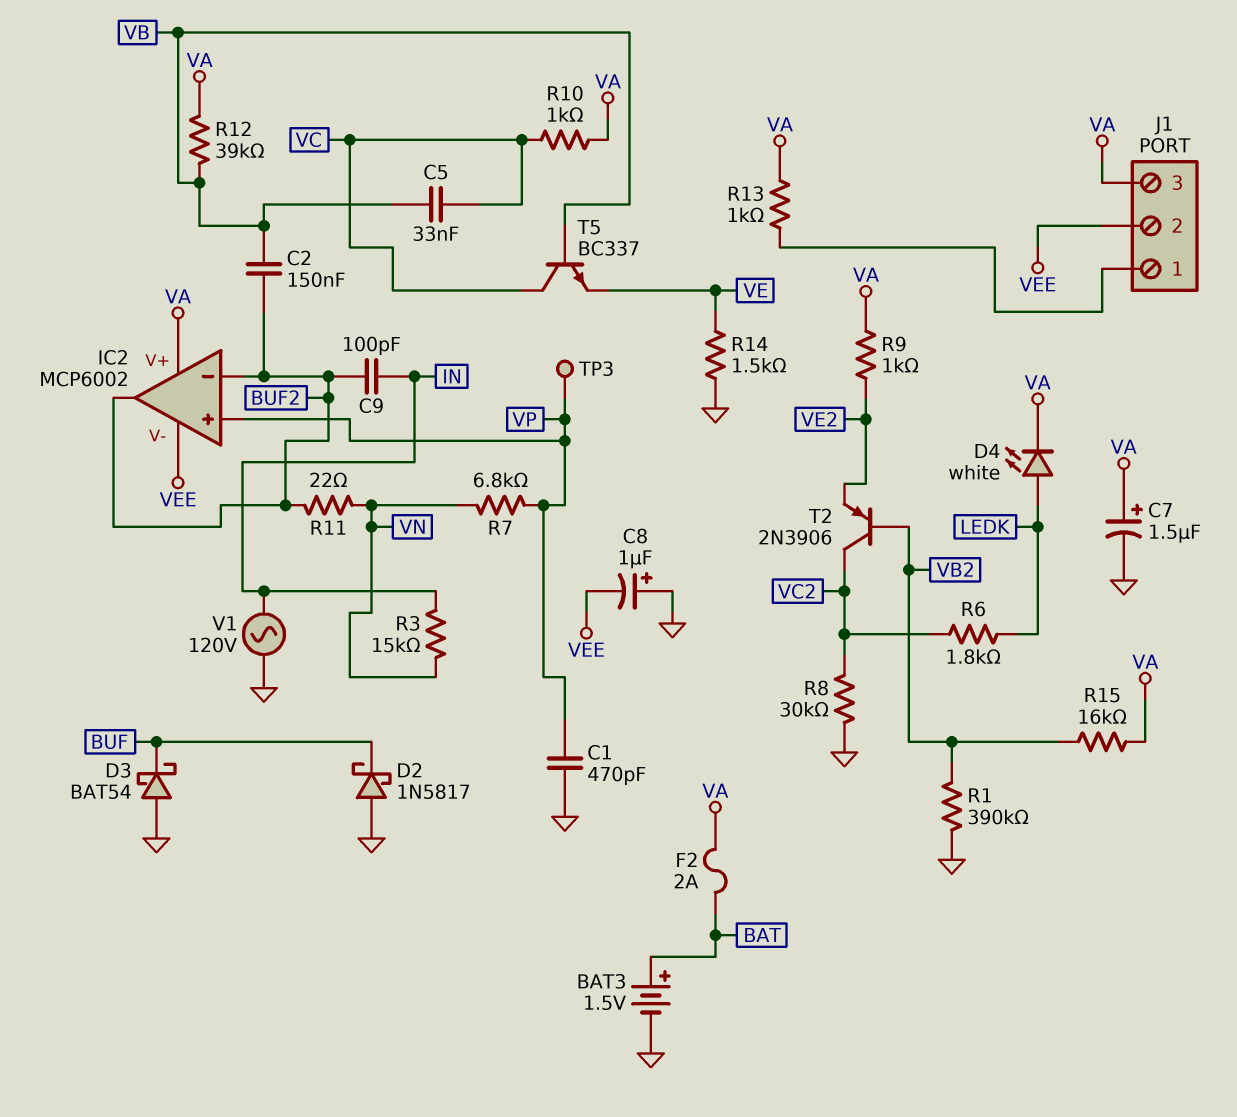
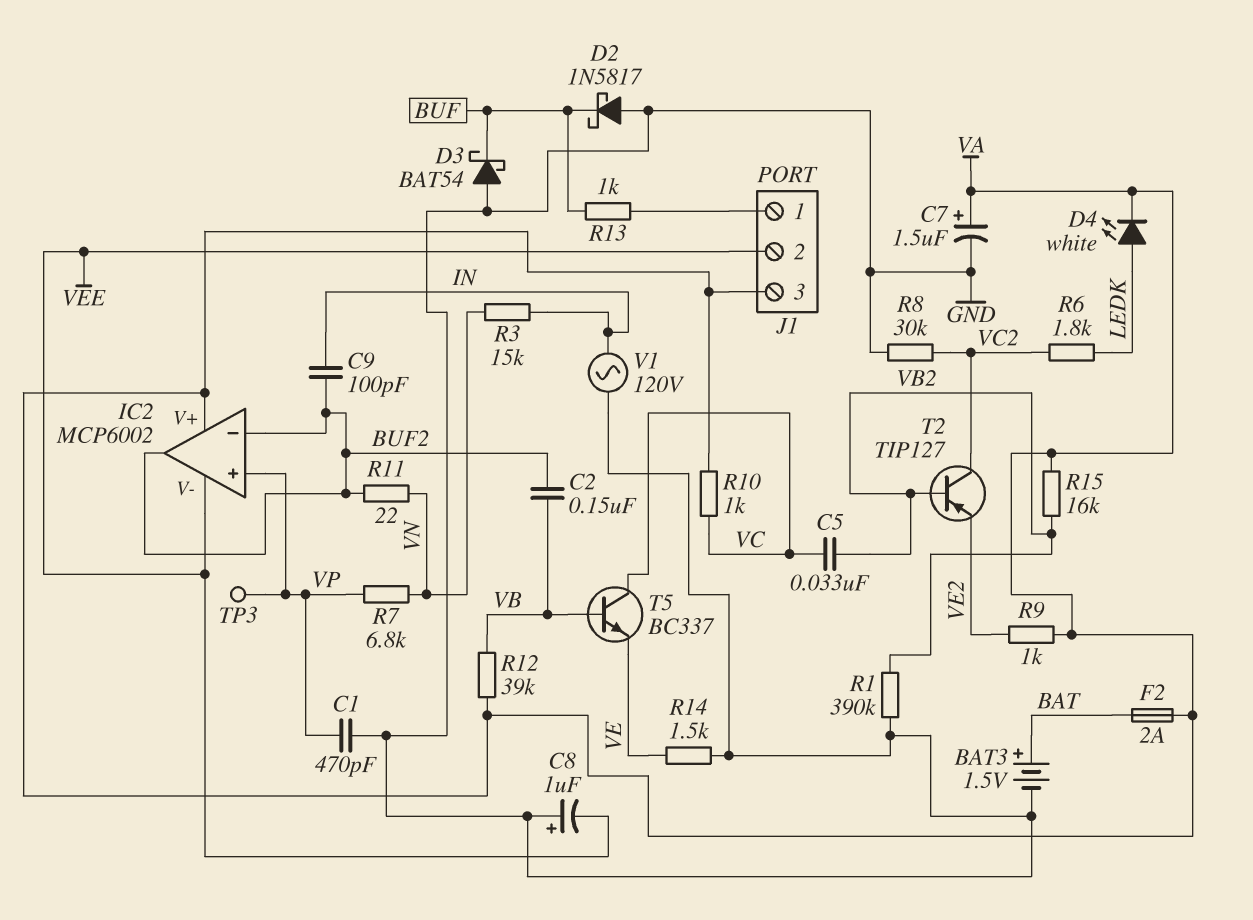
C5: 33nF (VB, VC) -> 33nF (VB2, VC)
R13: 1k (J1/1, VA) -> 1k (BUF, J1/1)
T2: PNP 2N3906 (B VB2, C VC2, E VE2) -> PNP TIP127 (B VB2, C VC2, E VE2)

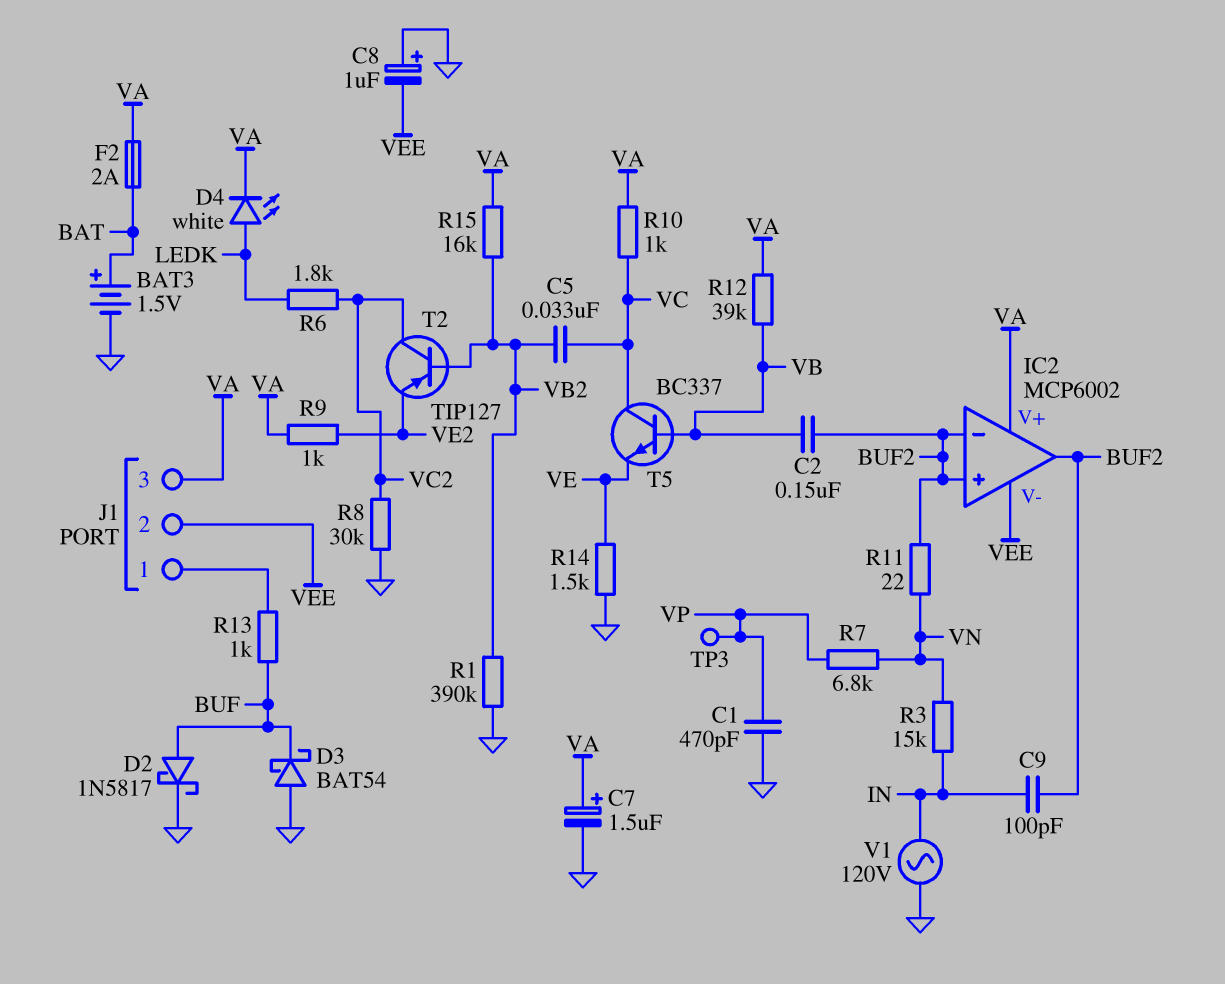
D2: schottky 1N5817 (A GND, K BUF) -> schottky 1N5817 (A BUF, K GND)
IC2 pin in+: VP -> BUF2

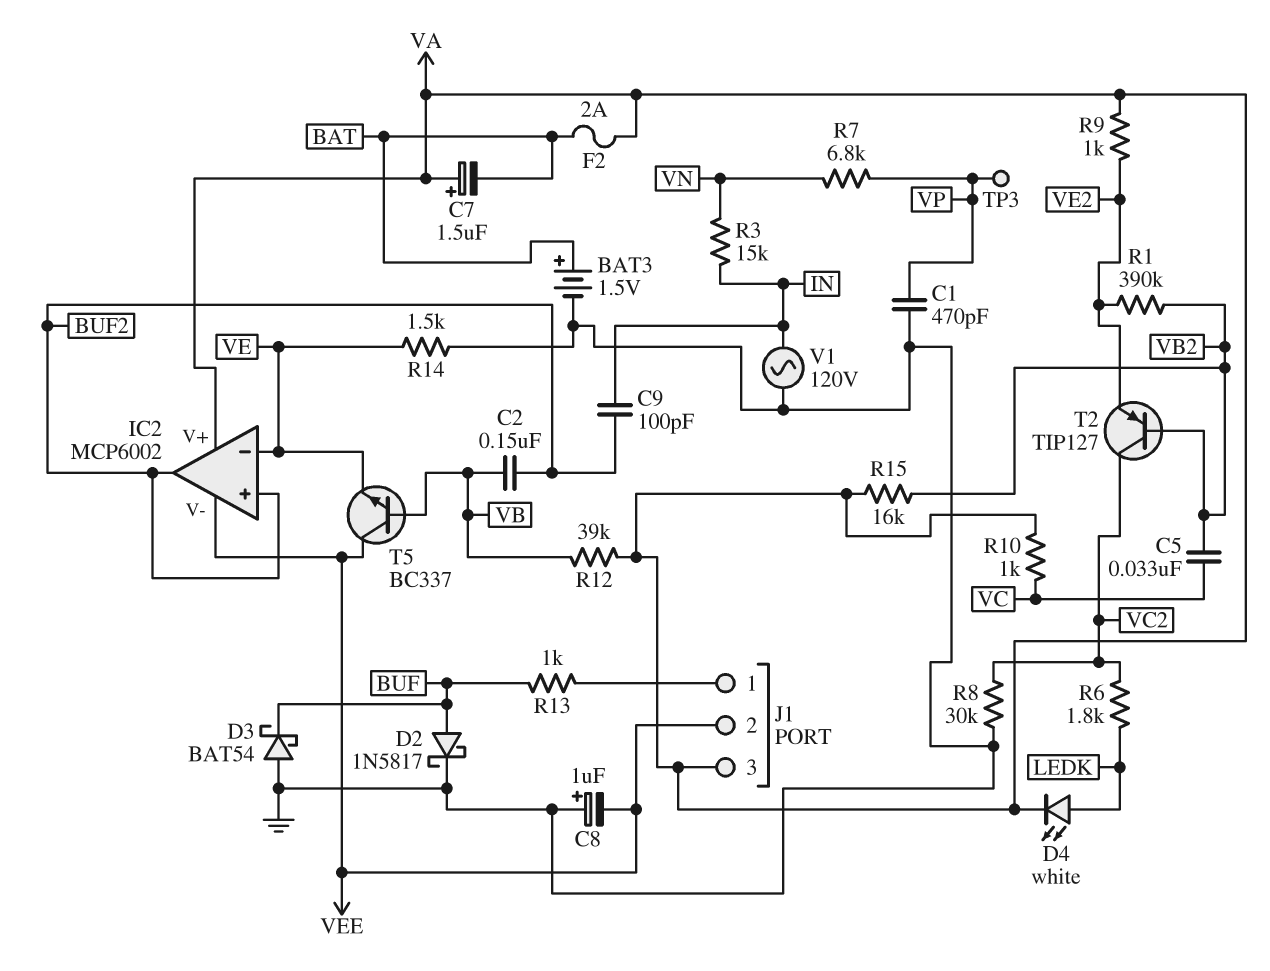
C7: 1.5uF (plus VA, minus GND) -> 1.5uF (plus VA, minus BAT)
IC2 pin in-: BUF2 -> VE
R1: 390k (GND, VB2) -> 390k (VB2, VE2)
R11: 22 (BUF2, VN) -> none
T5: NPN BC337 (B VB, C VC, E VE) -> NPN BC337 (B VB, C VEE, E VE)

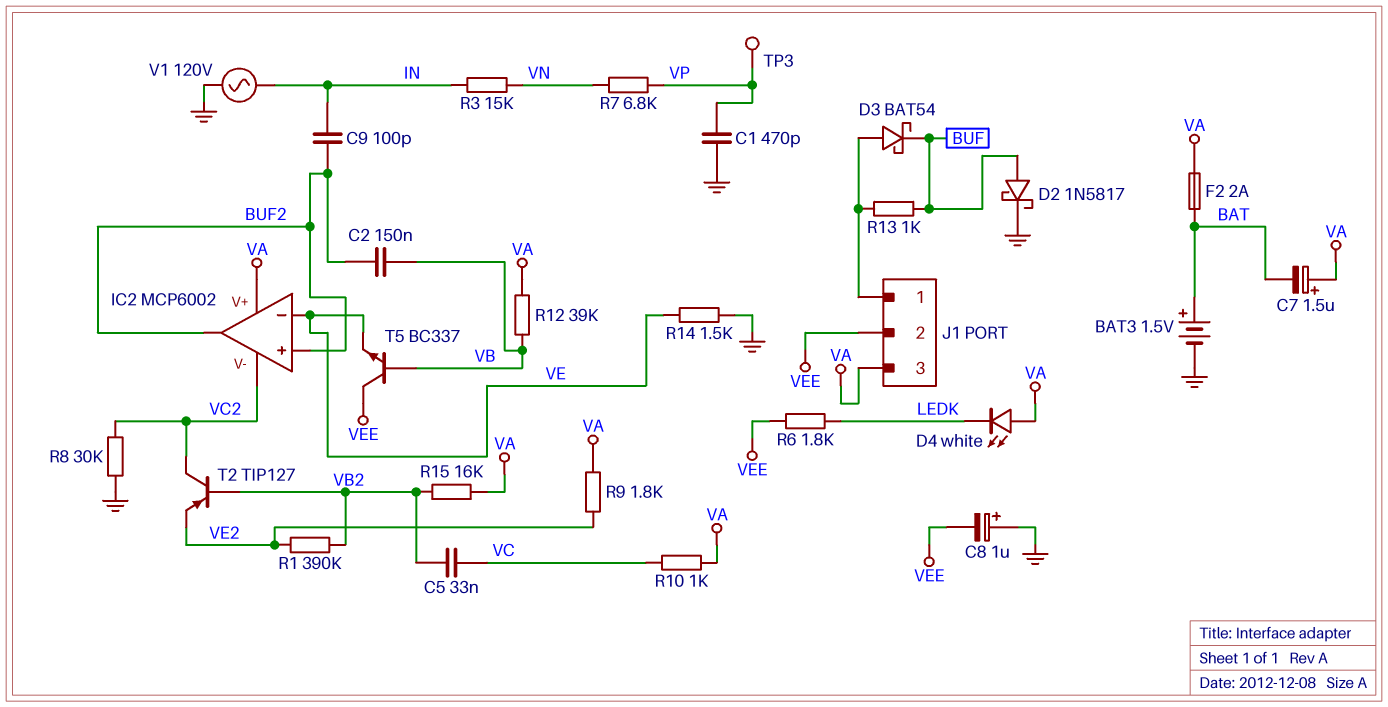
D3: schottky BAT54 (A GND, K BUF) -> schottky BAT54 (A J1/1, K BUF)
D4: LED white (A LEDK, K VA) -> LED white (A VA, K LEDK)
IC2 pin V-: VEE -> VC2
R6: 1.8k (LEDK, VC2) -> 1.8k (LEDK, VEE)
R9: 1k (VA, VE2) -> 1.8k (VA, VE2)

